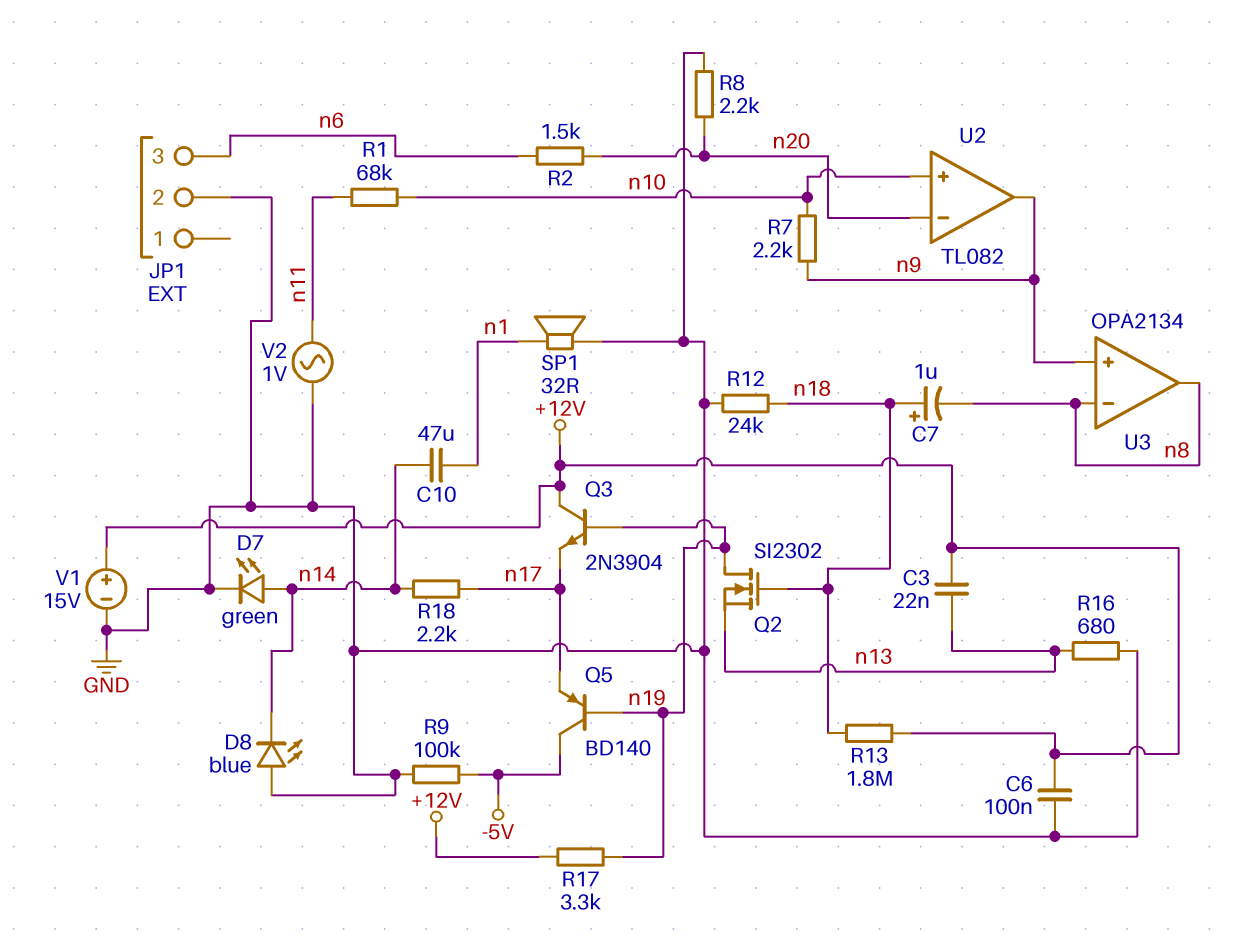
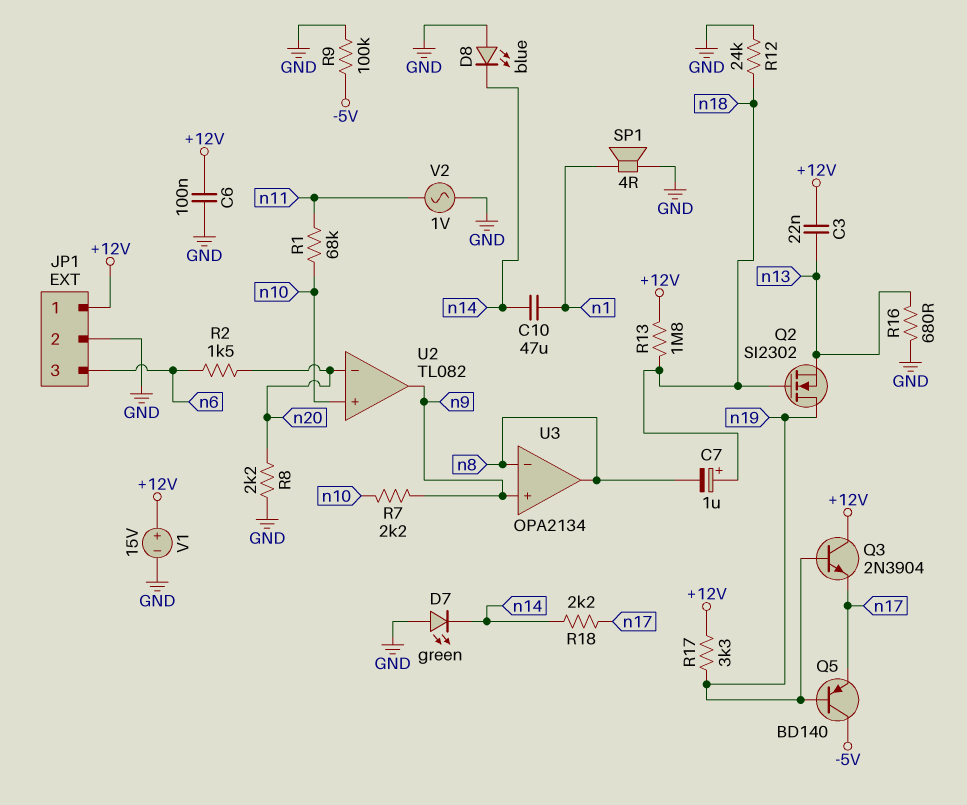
D7: LED green (A n14, K GND) -> LED green (A GND, K n14)
JP1 pin 1: none -> +12V
SP1: speaker 32R (GND, n1) -> speaker 4R (GND, n1)

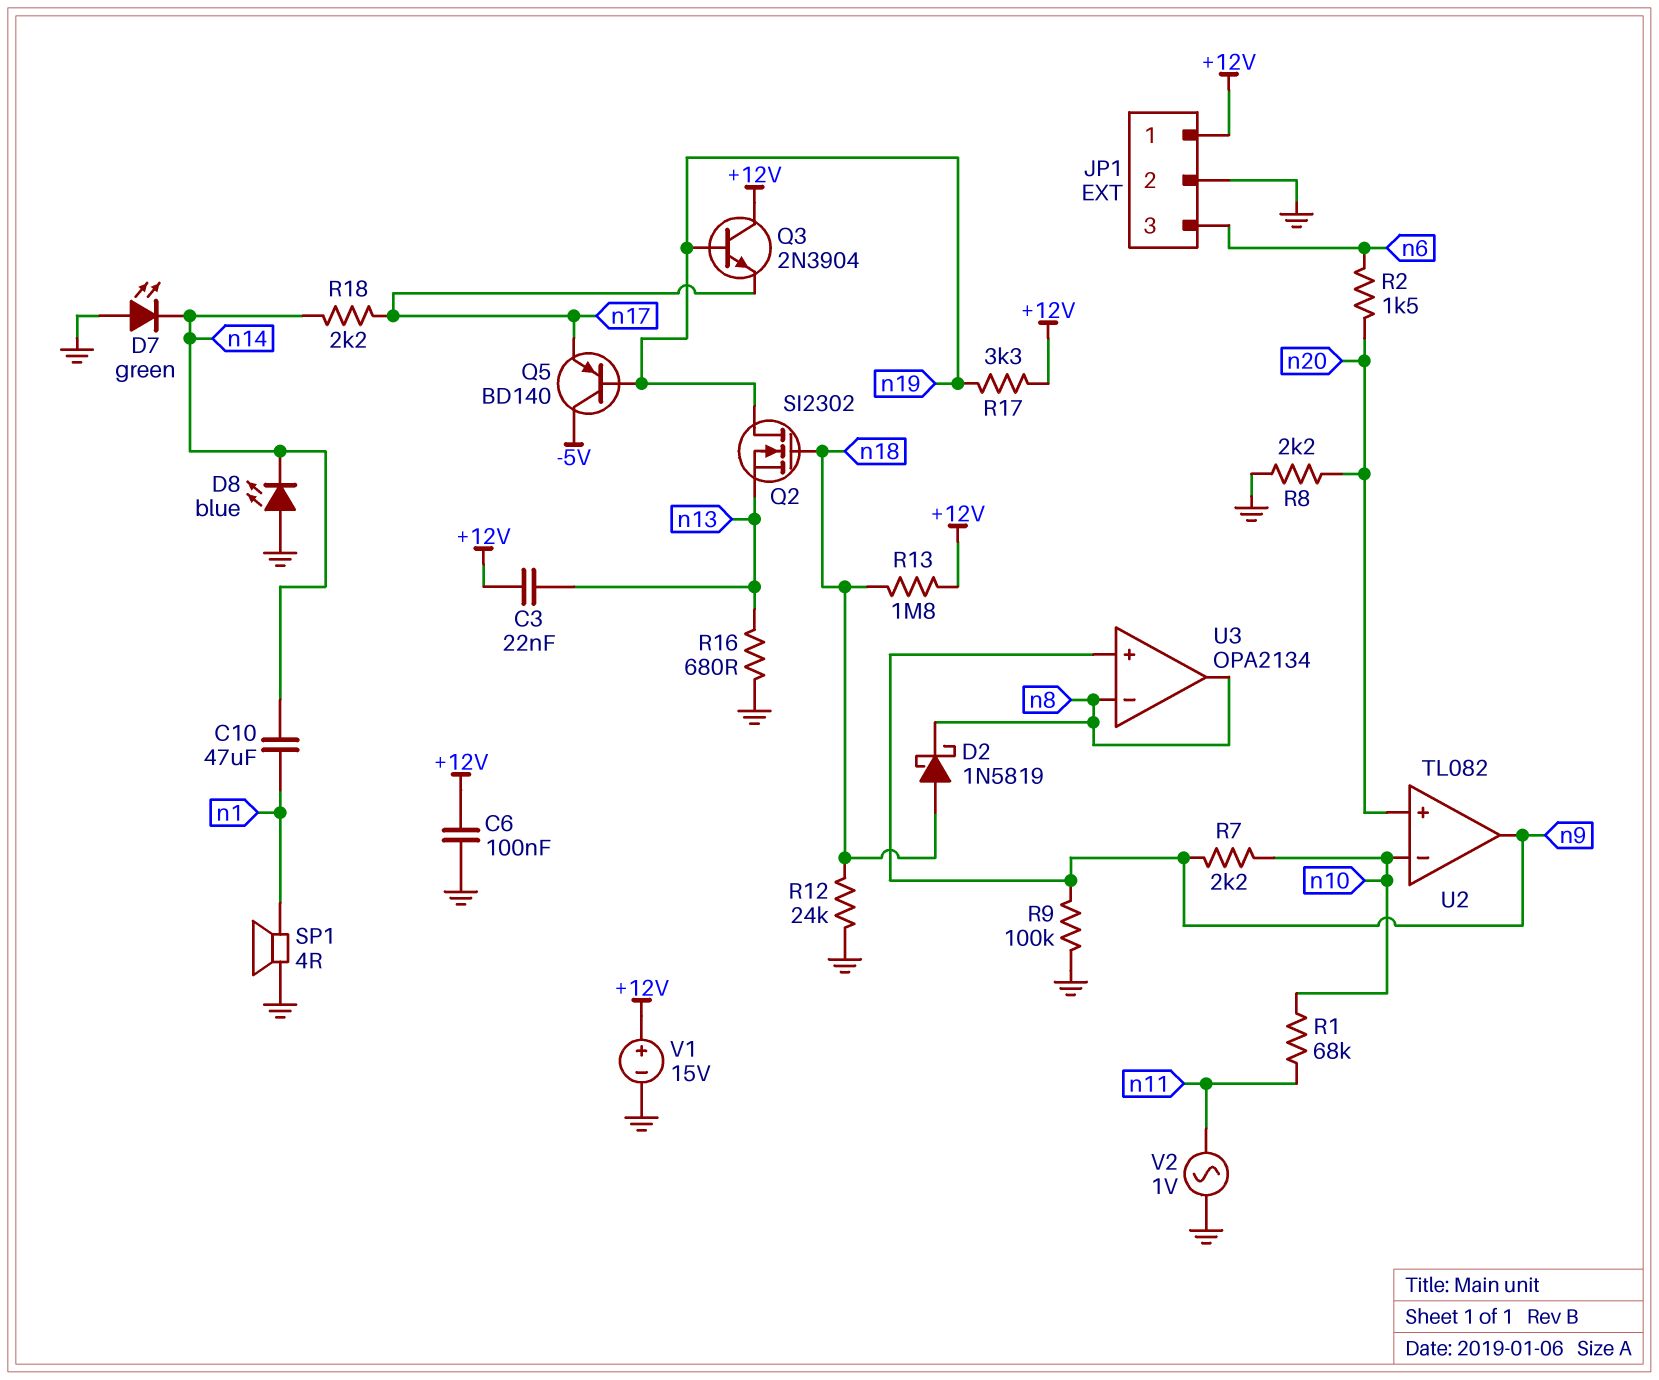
C7: 1uF (plus n18, minus n8) -> none
D2: none -> schottky 1N5819 (A n18, K n8)
R9: 100k (-5V, GND) -> 100k (GND, n9)
U2 pin in+: n10 -> n20
U2 pin in-: n20 -> n10

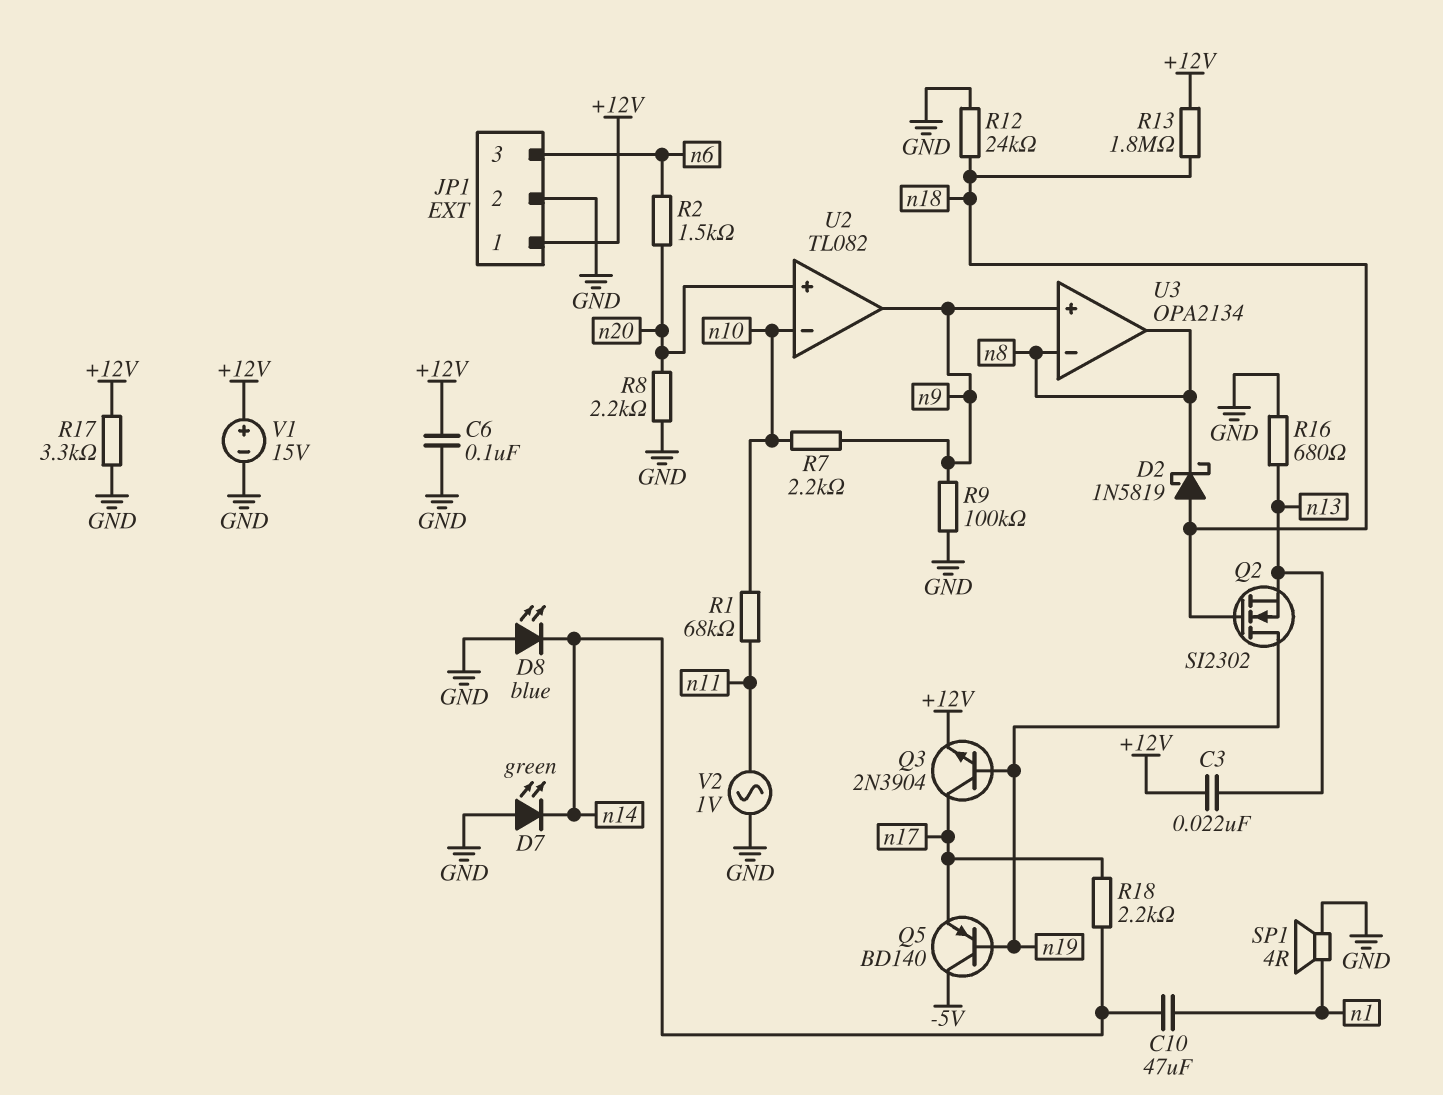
Q3: NPN 2N3904 (B n19, C +12V, E n17) -> NPN 2N3904 (B n19, C n17, E +12V)
R17: 3.3k (+12V, n19) -> 3.3k (+12V, GND)

